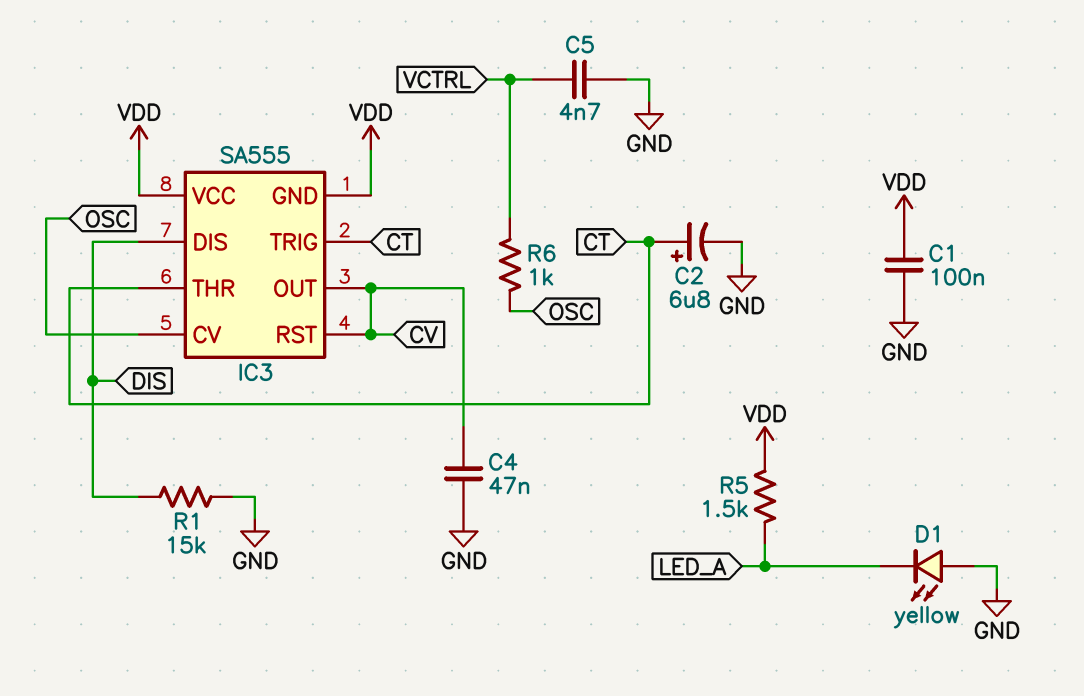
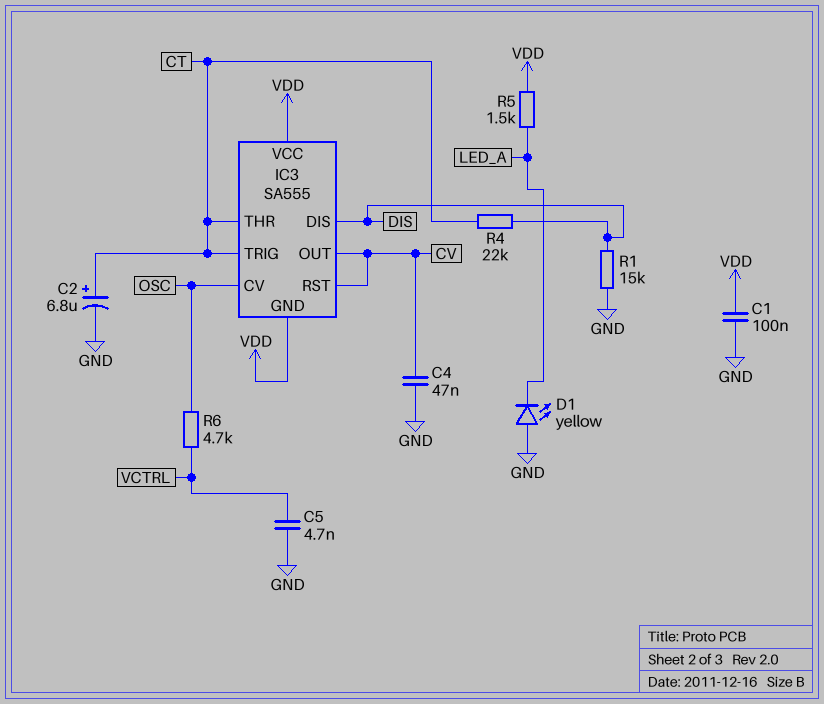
R4: none -> 22k (CT, DIS)
R6: 1k (OSC, VCTRL) -> 4.7k (OSC, VCTRL)

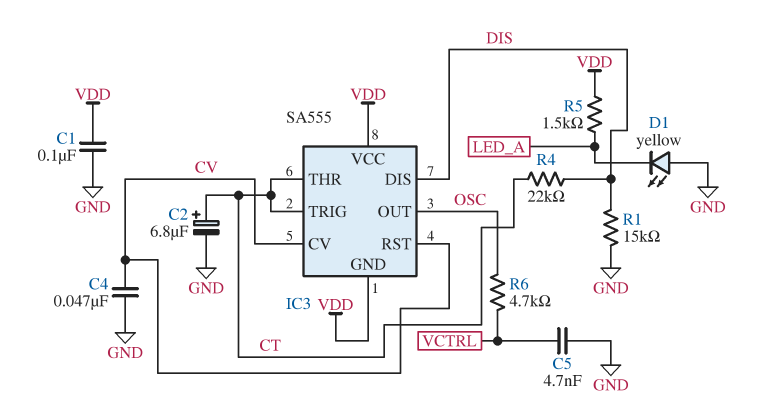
IC3 pin CV: OSC -> CV
IC3 pin OUT: CV -> OSC

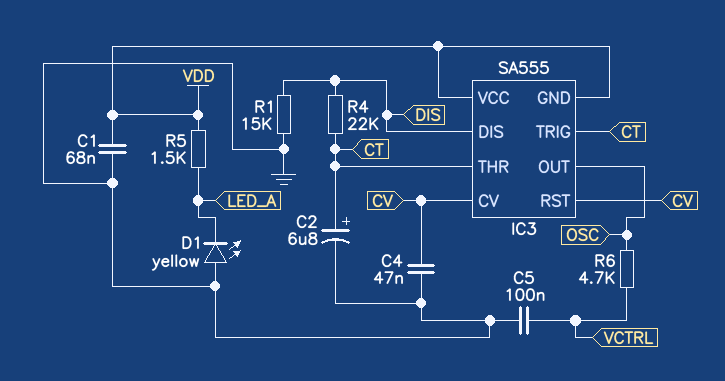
C1: 100nF (GND, VDD) -> 68nF (GND, VDD)
C5: 4.7nF (GND, VCTRL) -> 100nF (GND, VCTRL)

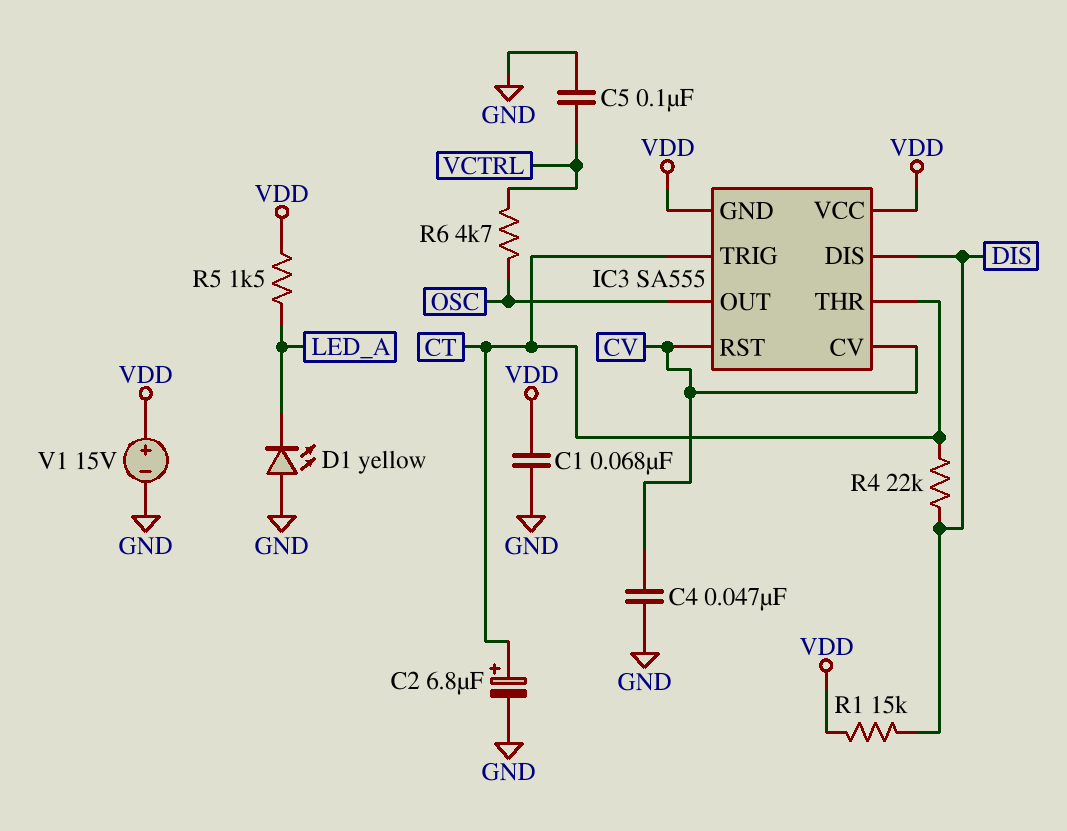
R1: 15k (DIS, GND) -> 15k (DIS, VDD)
V1: none -> 15V (plus VDD, minus GND)

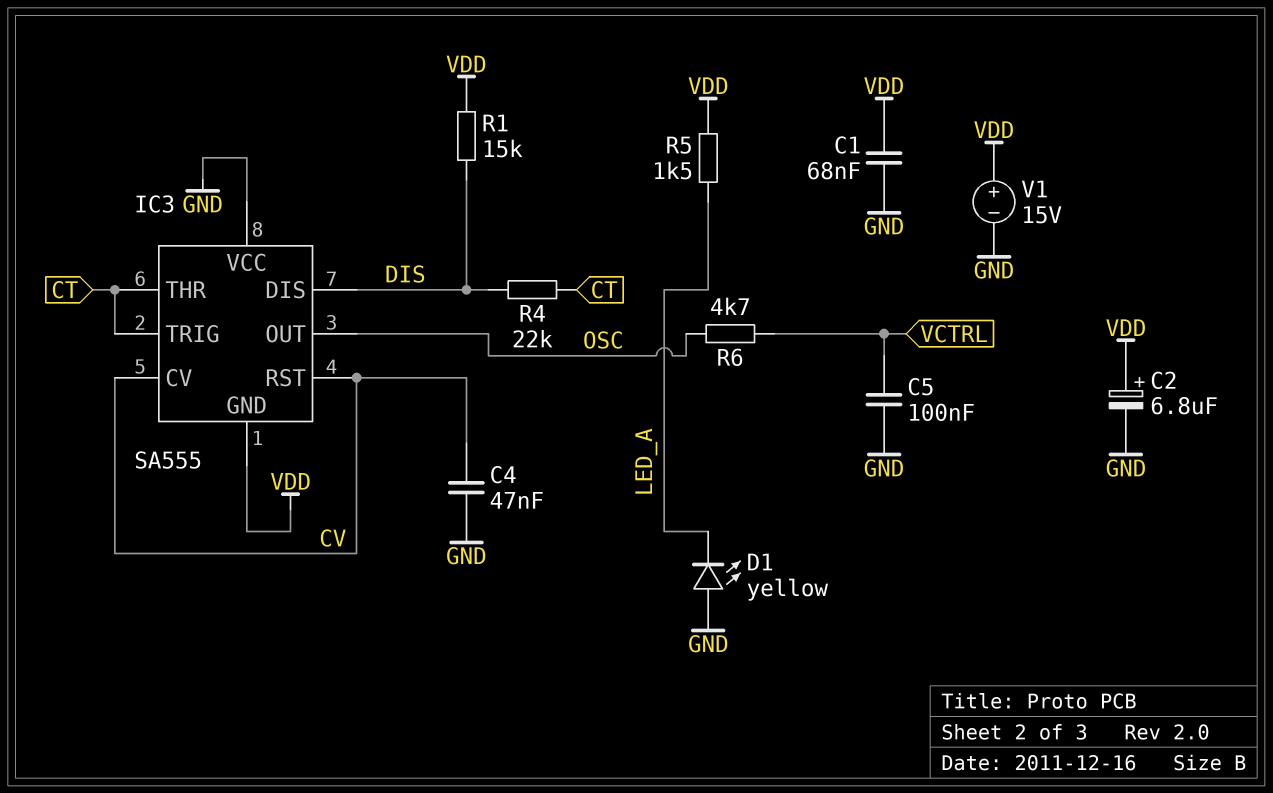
C2: 6.8uF (plus CT, minus GND) -> 6.8uF (plus VDD, minus GND)
IC3 pin VCC: VDD -> GND

